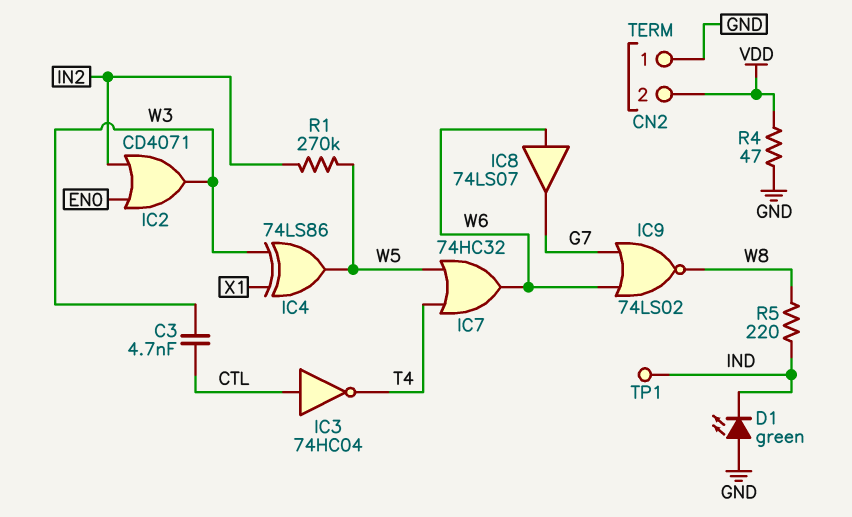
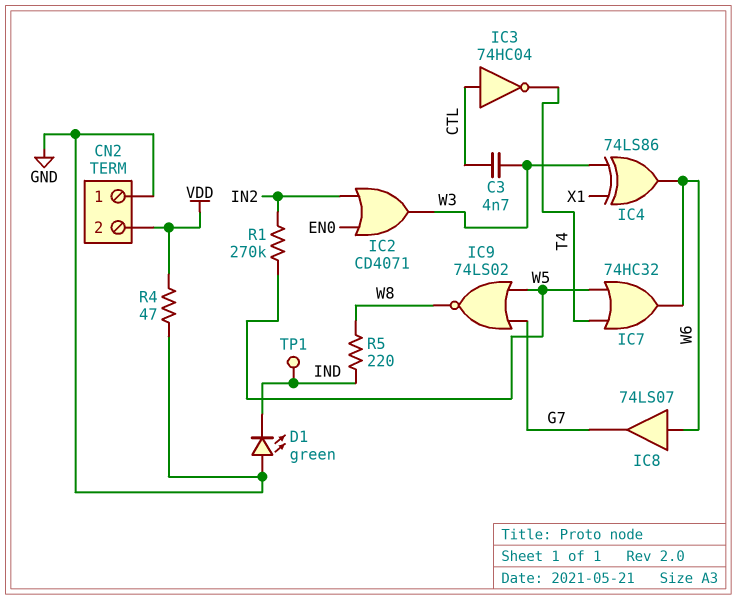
IC4: XOR 74LS86 (in W3, in X1, out W5) -> XOR 74LS86 (in W3, in X1, out W6)
IC9: NOR 74LS02 (in G7, in W6, out W8) -> NOR 74LS02 (in G7, in W5, out W8)

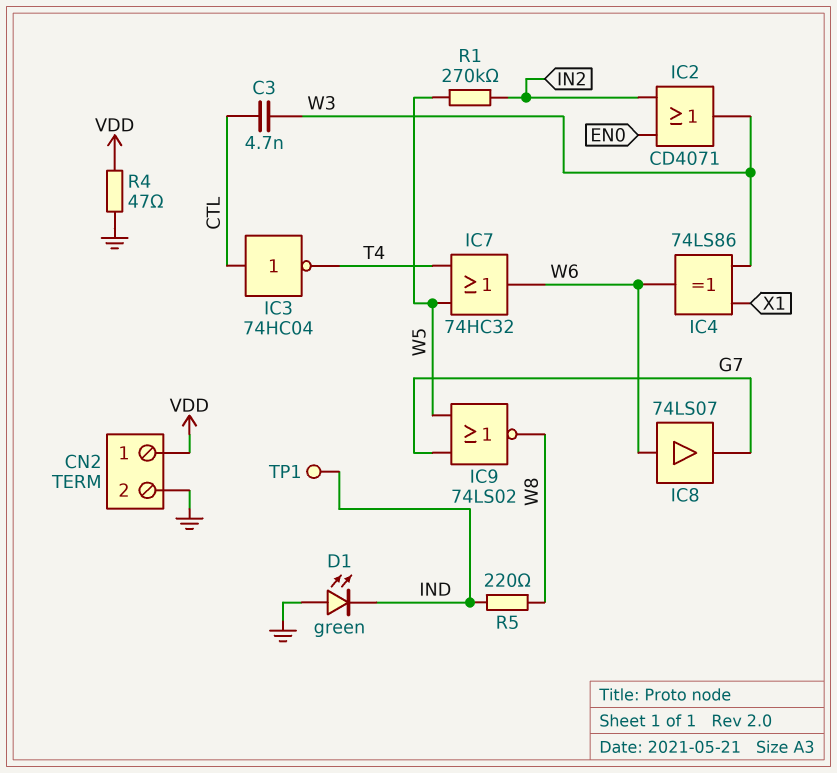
CN2 pin 1: GND -> VDD
CN2 pin 2: VDD -> GND

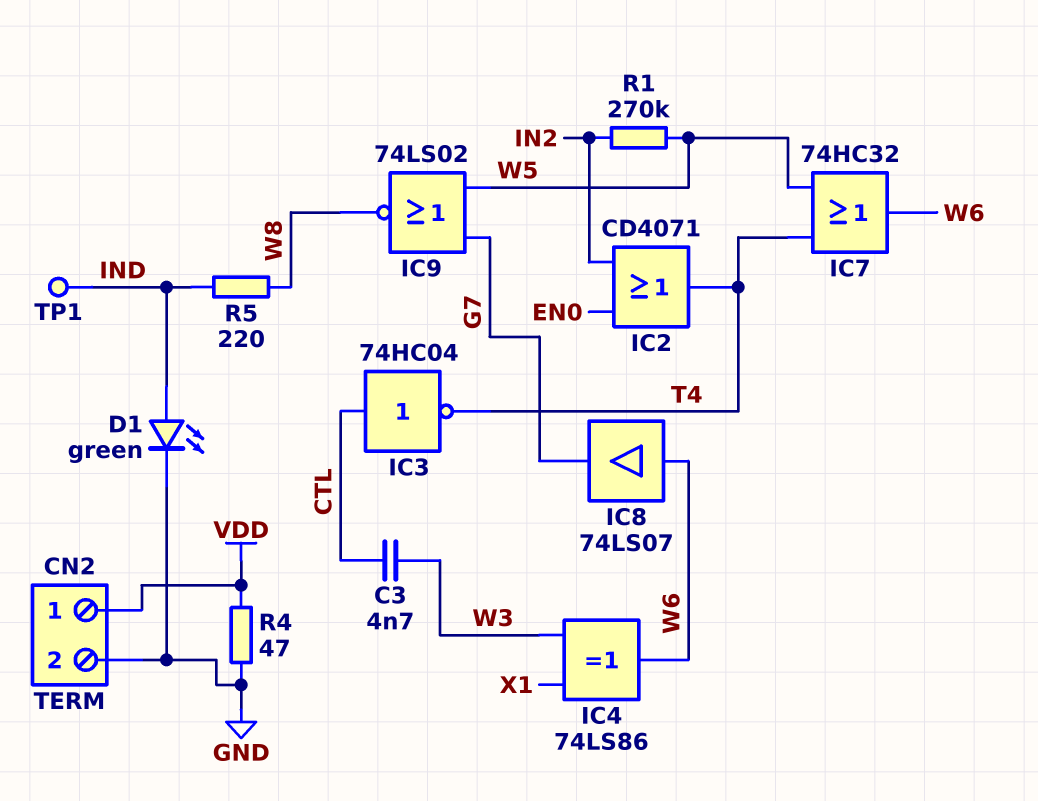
D1: LED green (A GND, K IND) -> LED green (A IND, K GND)
IC2: OR CD4071 (in EN0, in IN2, out W3) -> OR CD4071 (in EN0, in IN2, out T4)

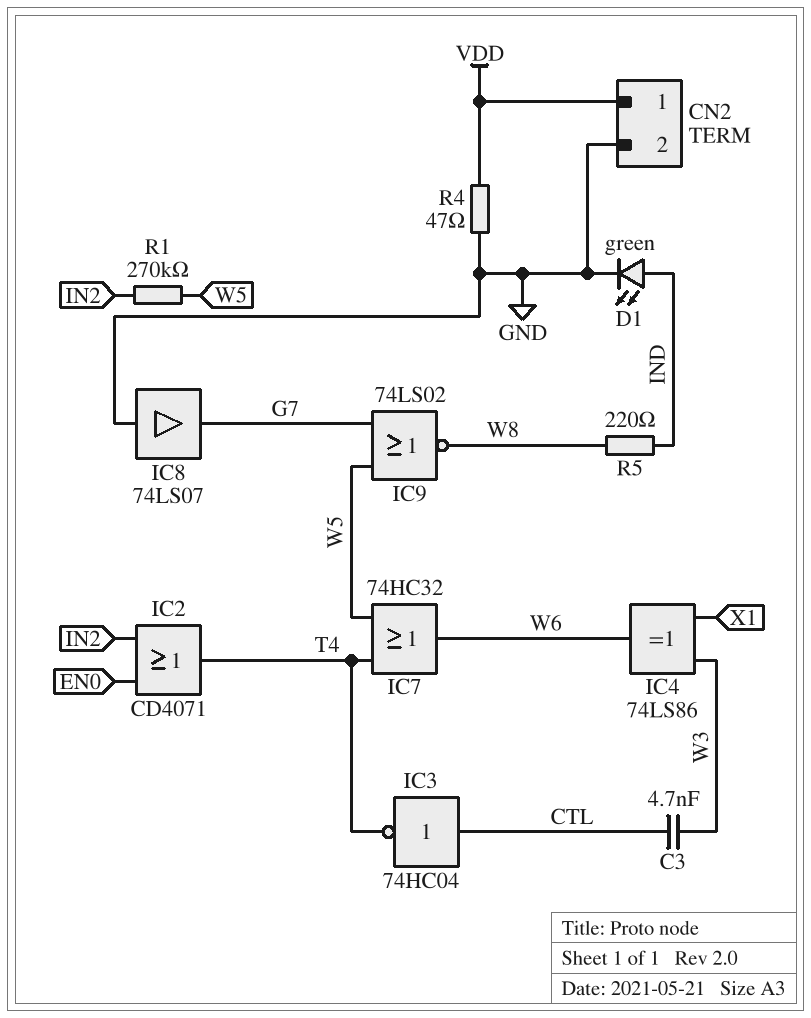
IC8: buffer 74LS07 (in W6, out G7) -> buffer 74LS07 (in GND, out G7)
TP1: test point (IND) -> none

